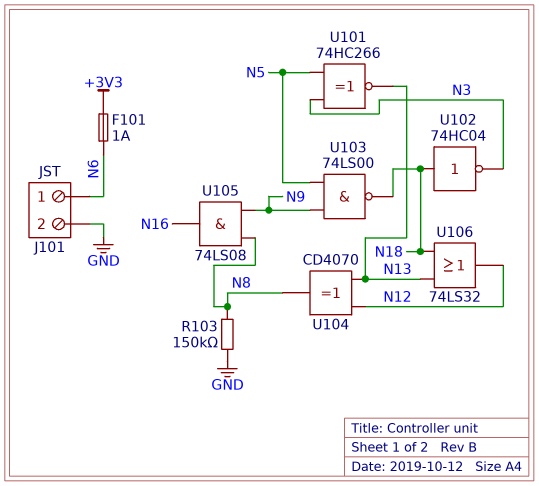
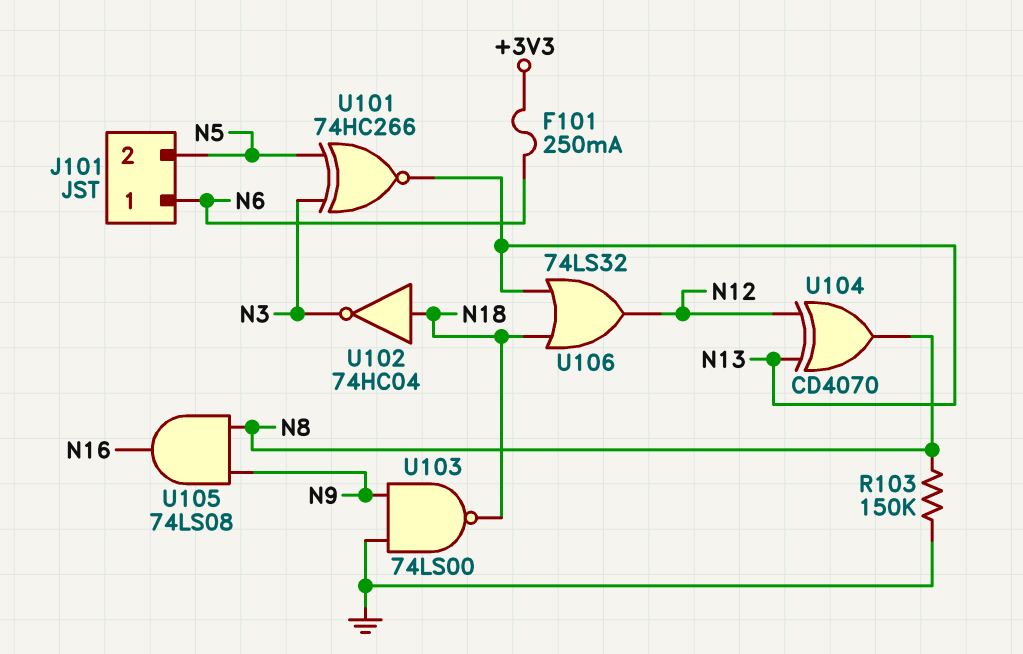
F101: 1A (+3V3, N6) -> 250mA (+3V3, N6)
J101 pin 2: GND -> N5
U103: NAND 74LS00 (in N5, in N9, out N18) -> NAND 74LS00 (in GND, in N9, out N18)

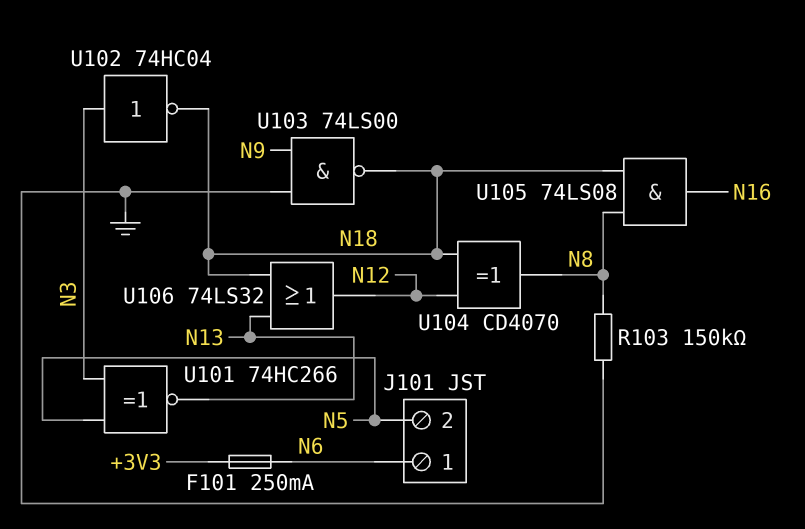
U102: NOT 74HC04 (in N18, out N3) -> NOT 74HC04 (in N3, out N18)
U104: XOR CD4070 (in N12, in N13, out N8) -> XOR CD4070 (in N12, in N18, out N8)
U105: AND 74LS08 (in N8, in N9, out N16) -> AND 74LS08 (in N8, in N18, out N16)

